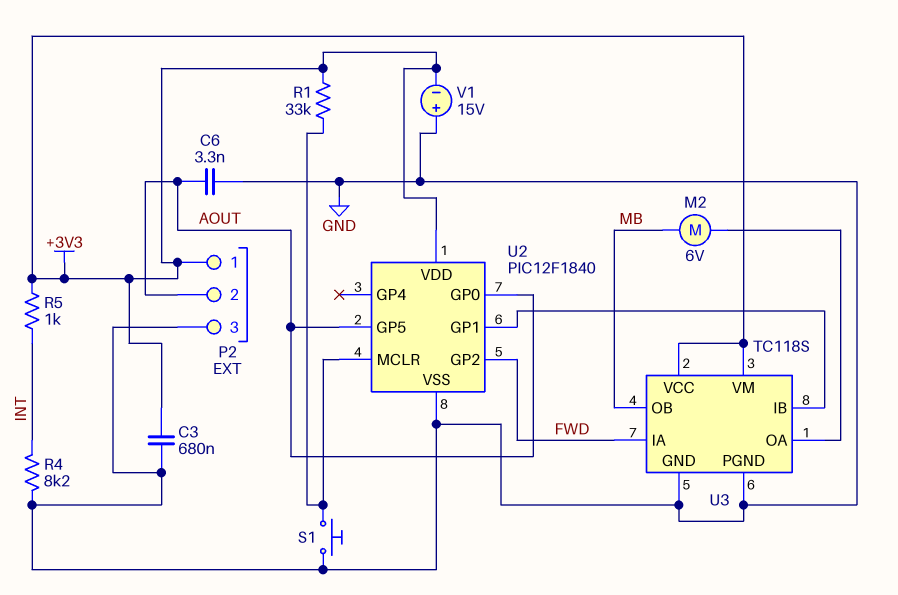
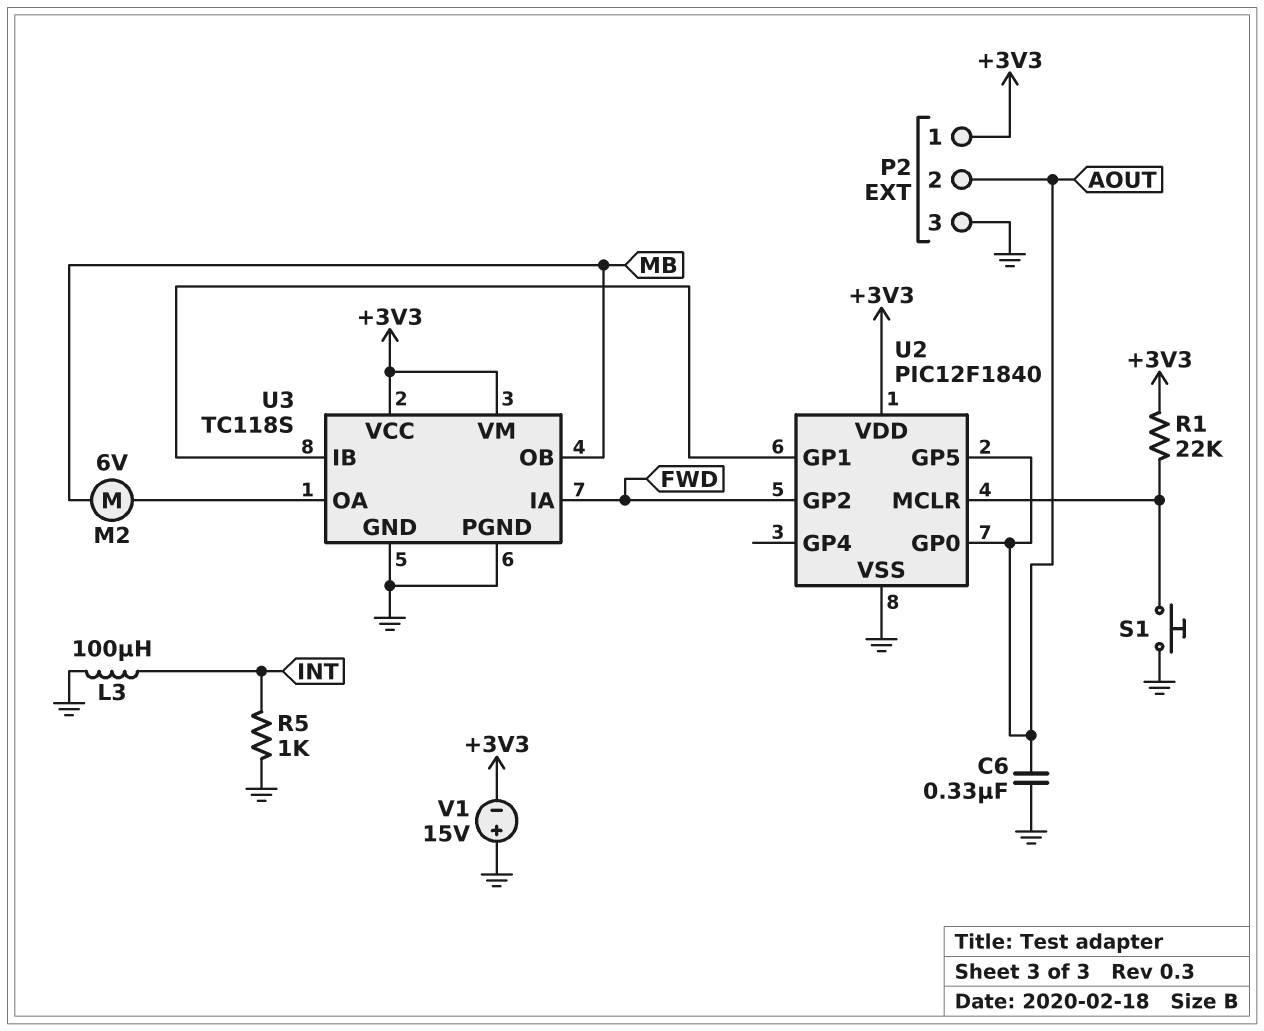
C3: 680nF (+3V3, GND) -> none
C6: 3.3nF (AOUT, GND) -> 330nF (AOUT, GND)
L3: none -> 100uH (GND, INT)
R1: 33k (+3V3, U2/MCLR) -> 22k (+3V3, U2/MCLR)
R4: 8.2k (GND, INT) -> none
R5: 1k (+3V3, INT) -> 1k (GND, INT)

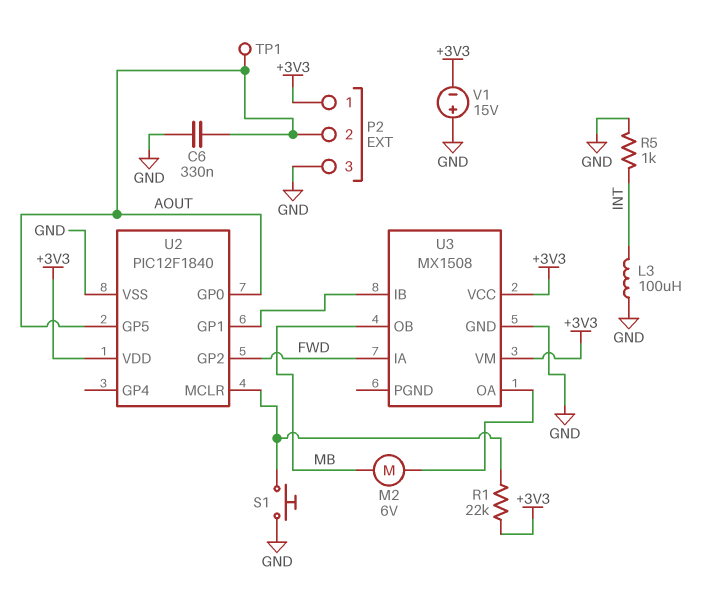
TP1: none -> test point (AOUT)
U3: TC118S -> MX1508
U3 pin PGND: GND -> none

